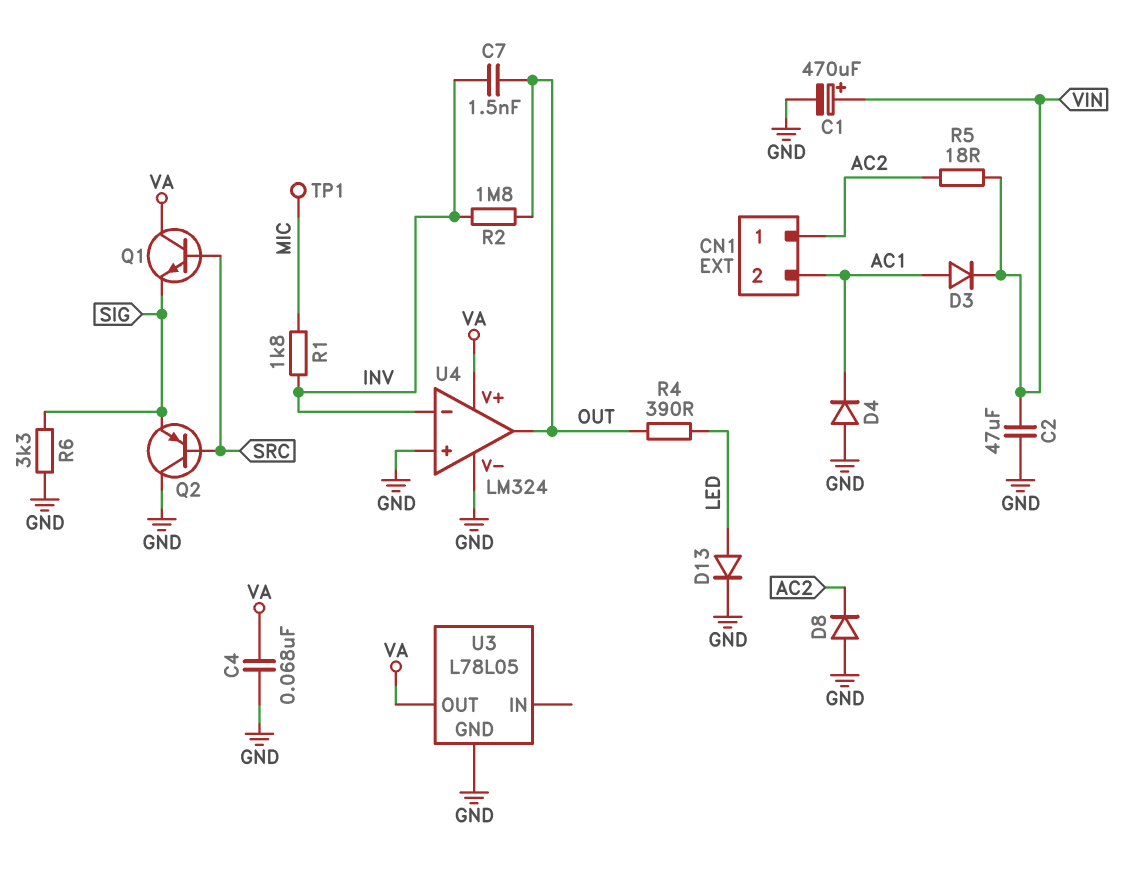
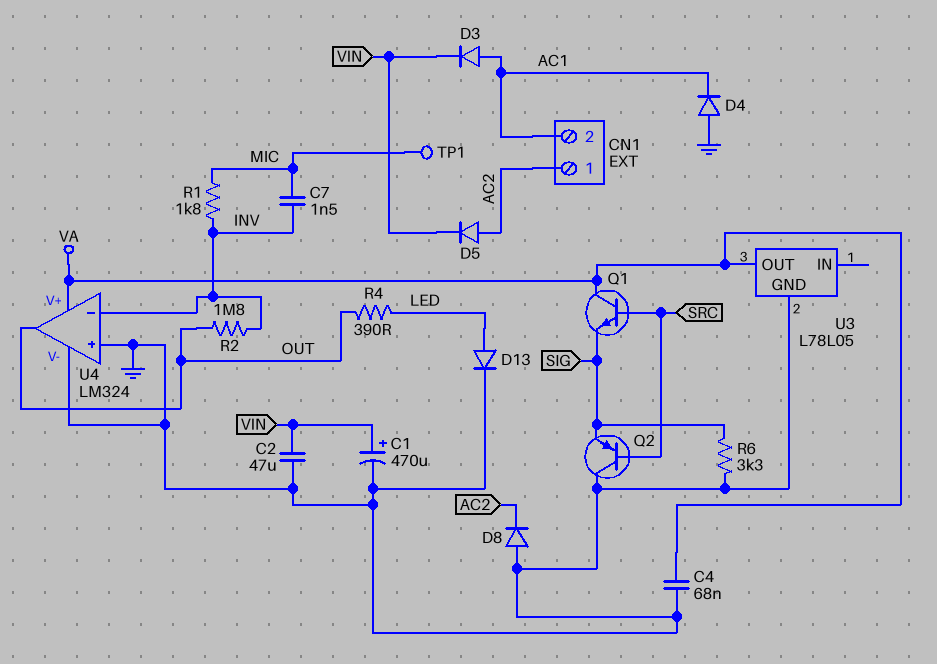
C7: 1.5nF (INV, OUT) -> 1.5nF (INV, MIC)
D5: none -> diode (A AC2, K VIN)
R5: 18 (AC2, VIN) -> none

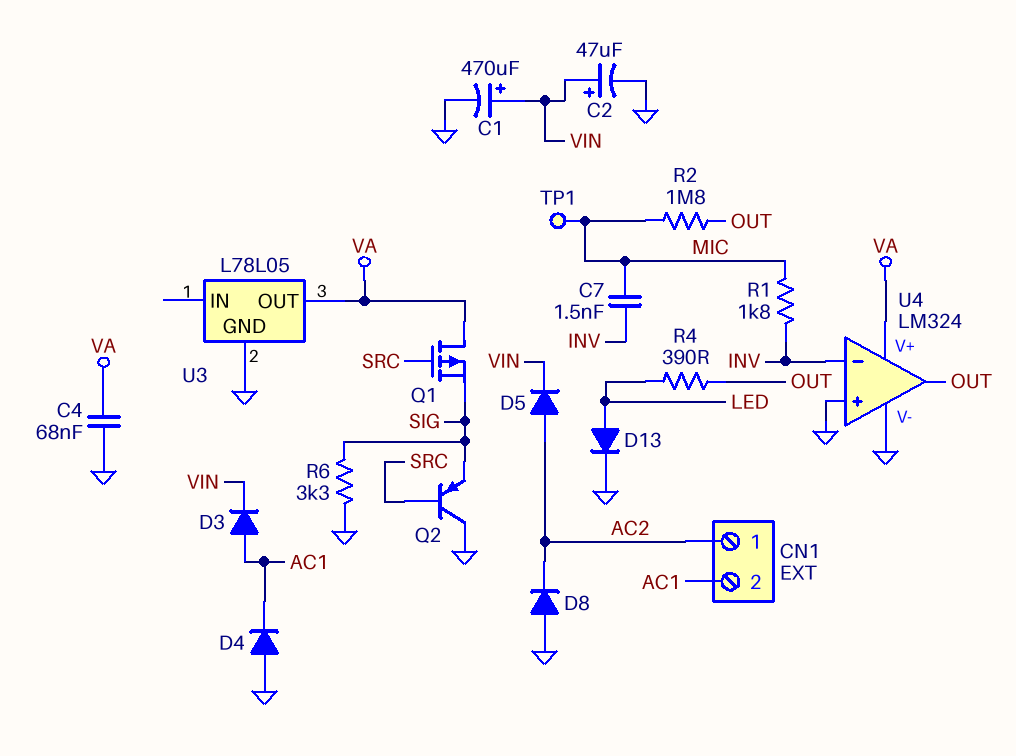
C2: 47uF (GND, VIN) -> 47uF (plus VIN, minus GND)
Q1: NPN (B SRC, C VA, E SIG) -> PMOS (G SRC, D VA, S SIG)
R2: 1.8M (INV, OUT) -> 1.8M (MIC, OUT)

